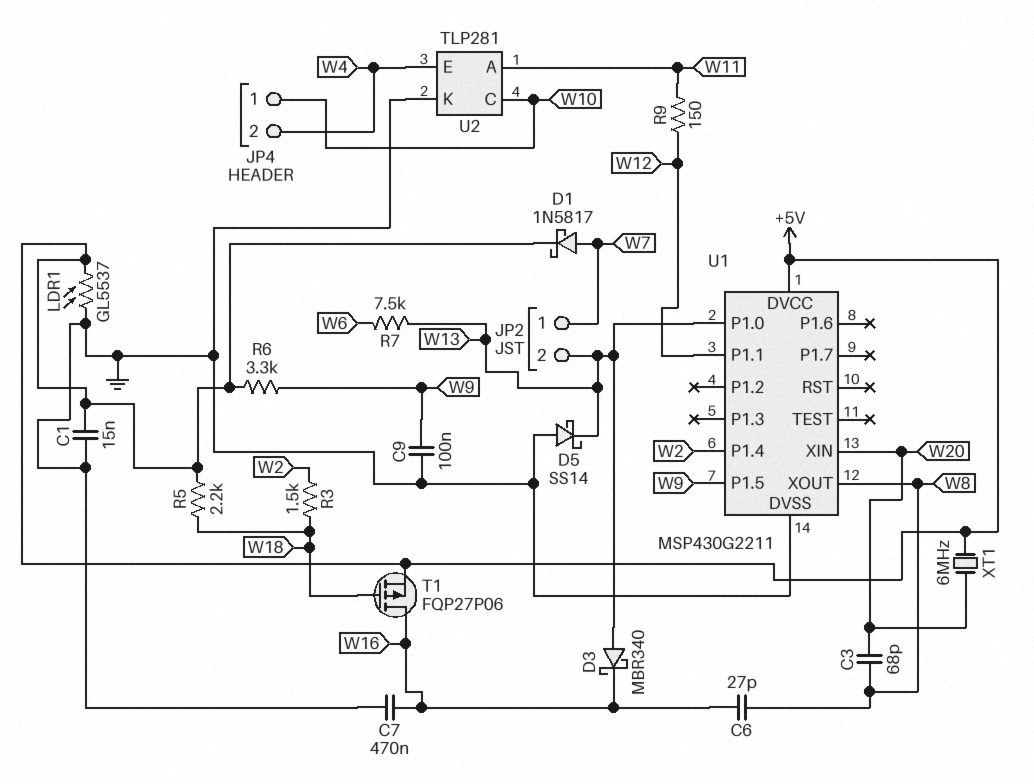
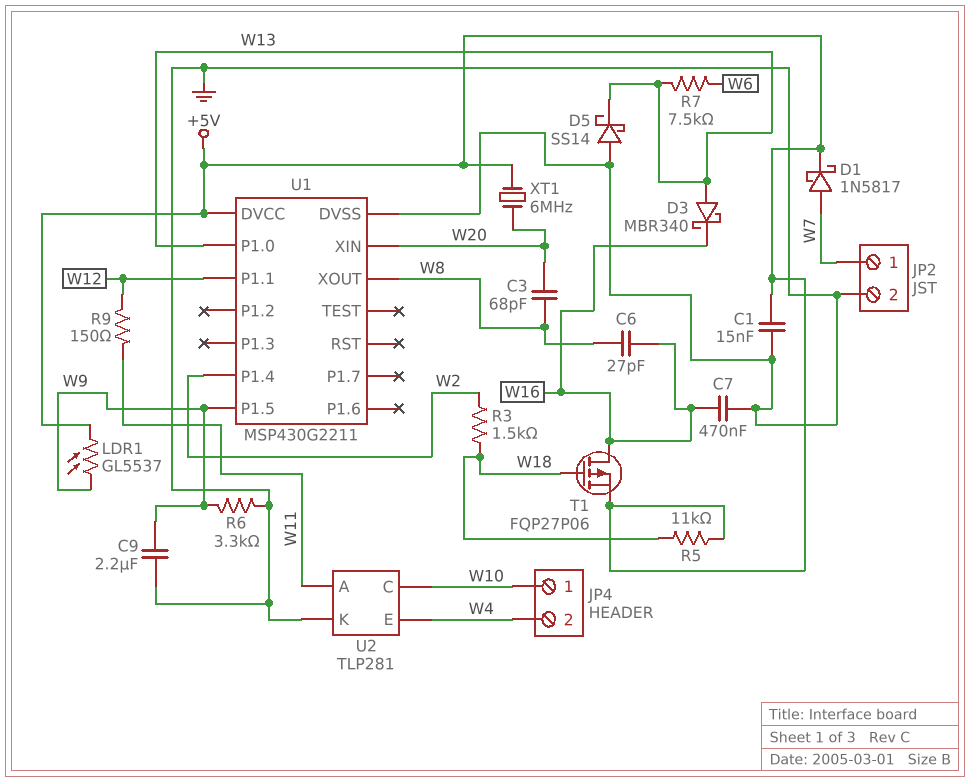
C9: 100nF (GND, W9) -> 2.2uF (GND, W9)
JP2 pin 2: W13 -> GND
LDR1: GL5537 (+5V, GND) -> GL5537 (+5V, W9)
R5: 2.2k (+5V, W18) -> 11k (+5V, W18)
R6: 3.3k (+5V, W9) -> 3.3k (GND, W9)

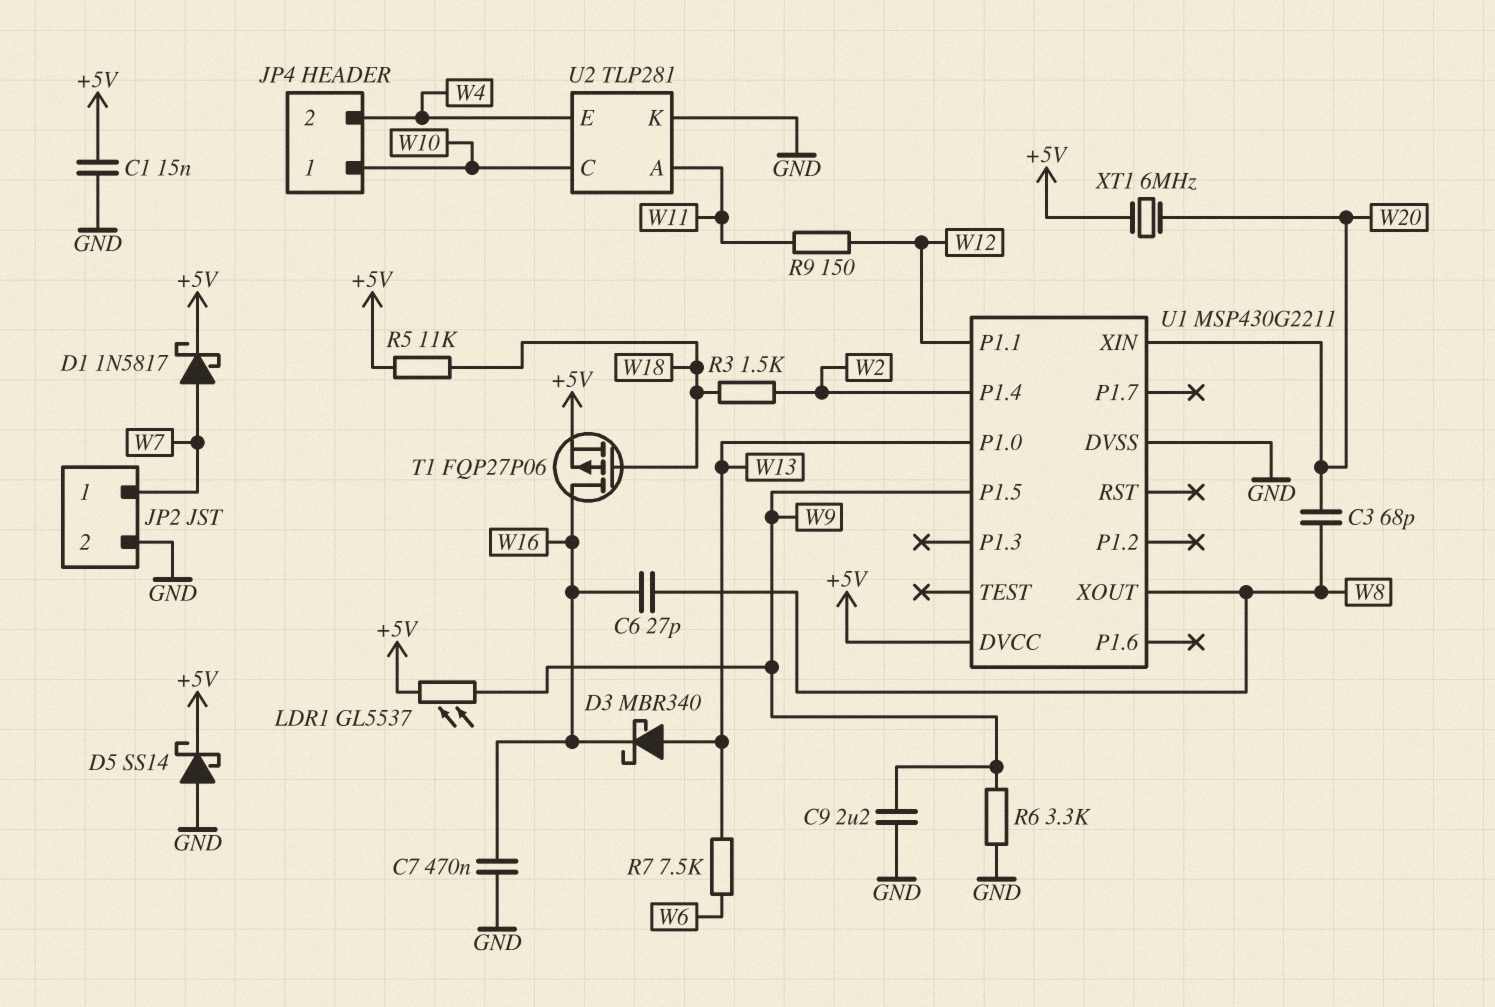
D5: schottky SS14 (A GND, K W13) -> schottky SS14 (A GND, K +5V)

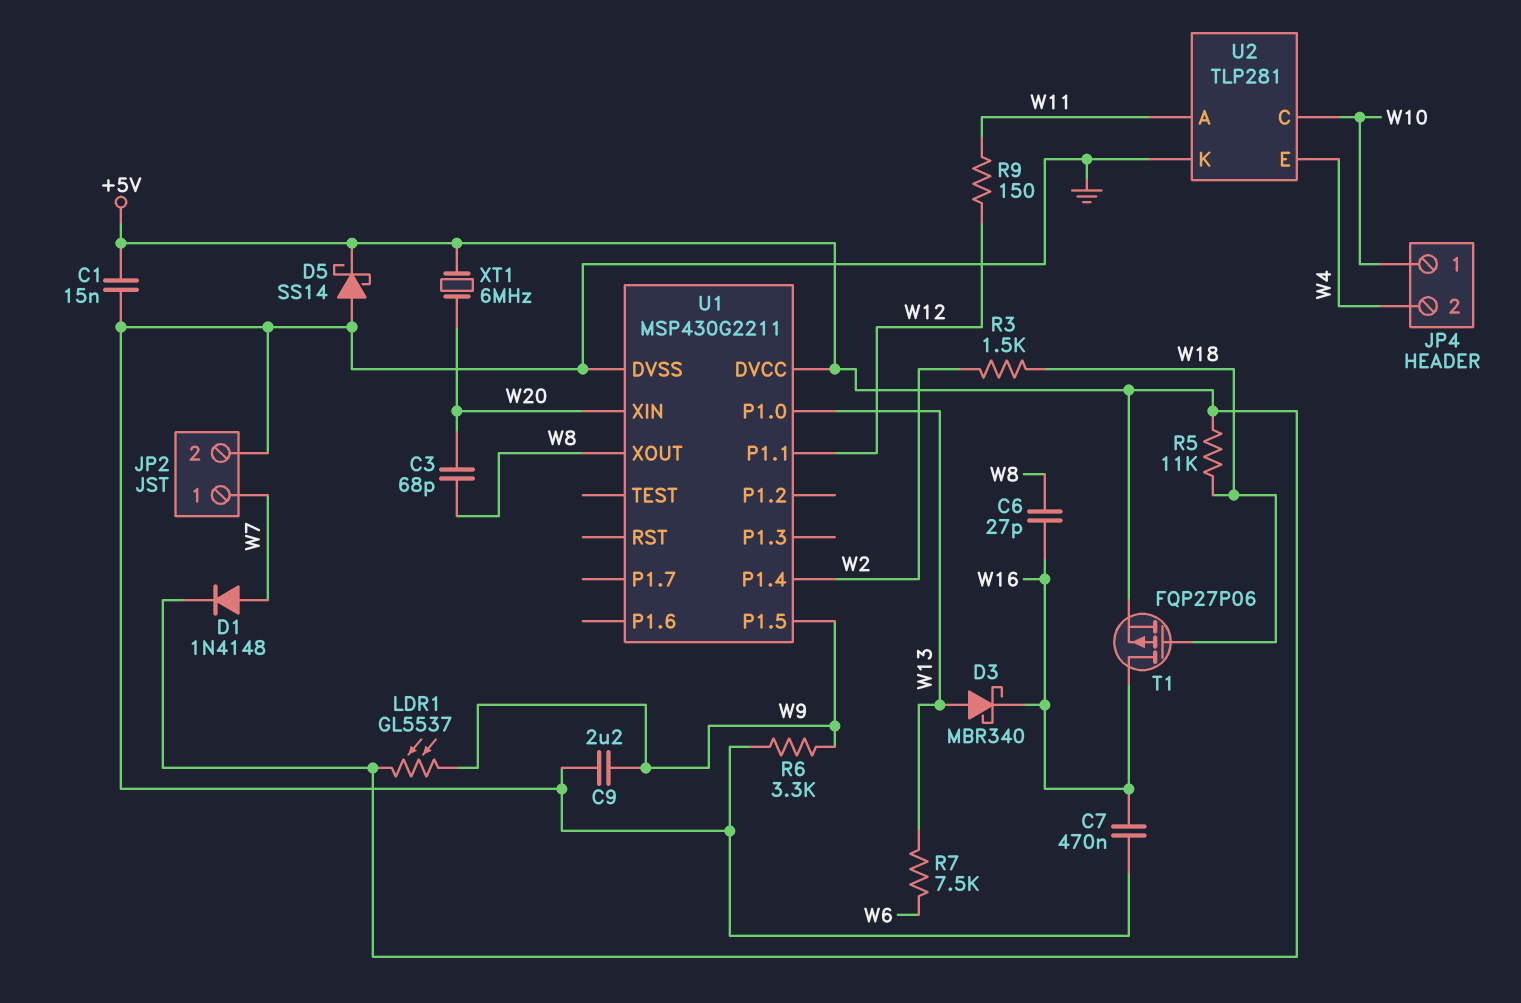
D1: schottky 1N5817 (A W7, K +5V) -> diode 1N4148 (A W7, K +5V)

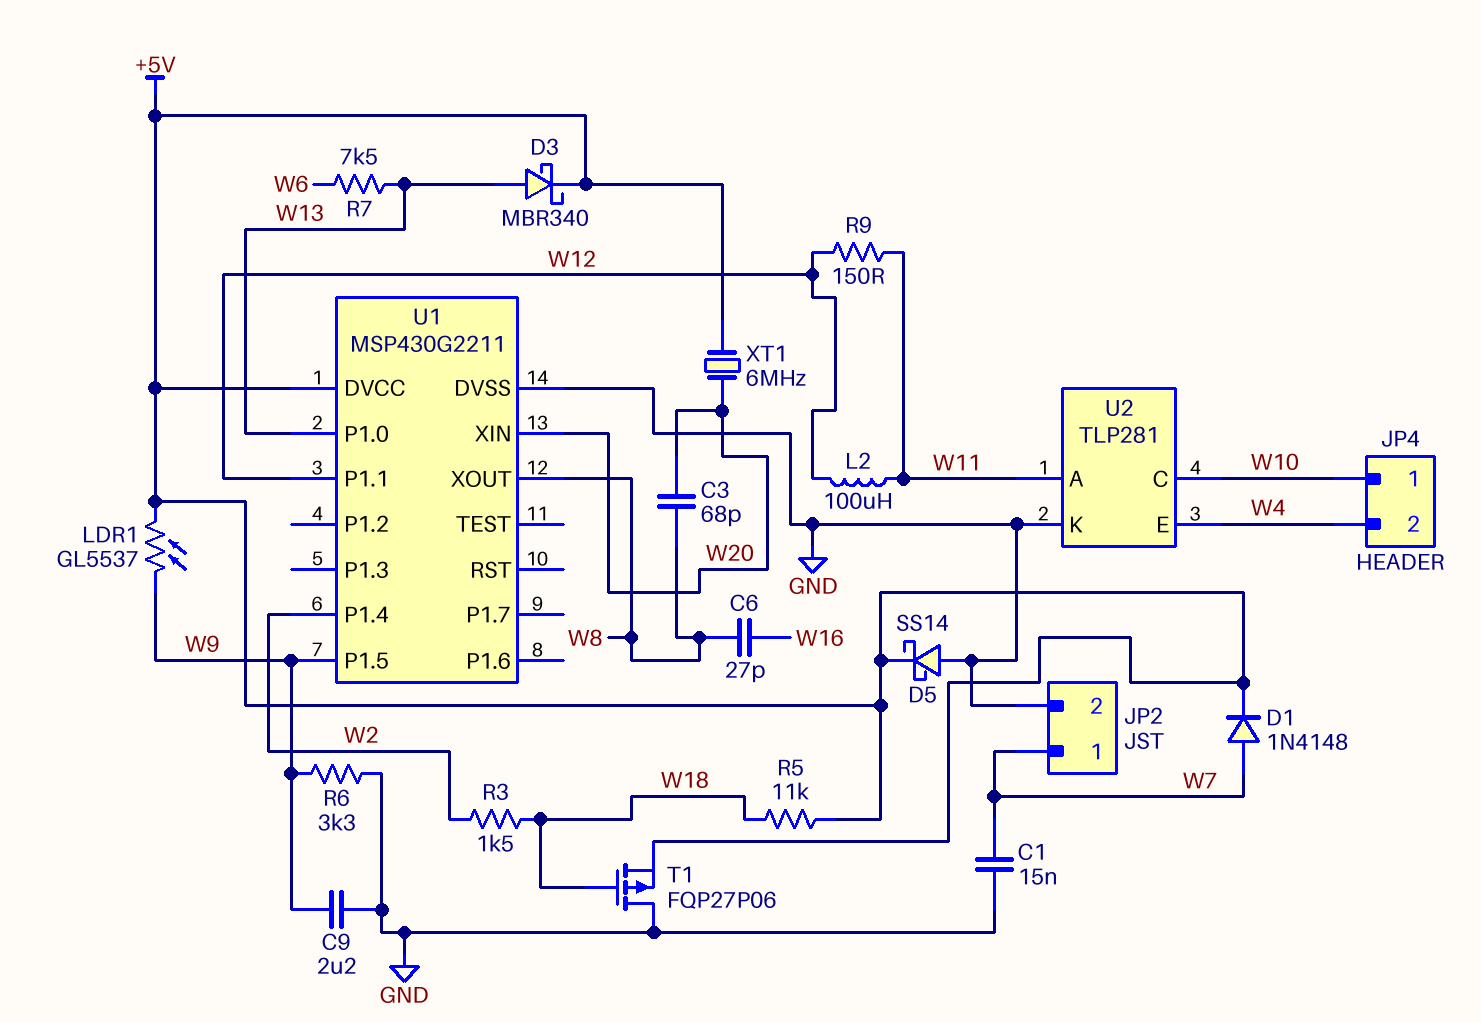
C1: 15nF (+5V, GND) -> 15nF (GND, W7)
C7: 470nF (GND, W16) -> none
D3: schottky MBR340 (A W13, K W16) -> schottky MBR340 (A W13, K +5V)
L2: none -> 100uH (W11, W12)
T1: PMOS FQP27P06 (G W18, D W16, S +5V) -> PMOS FQP27P06 (G W18, D GND, S +5V)

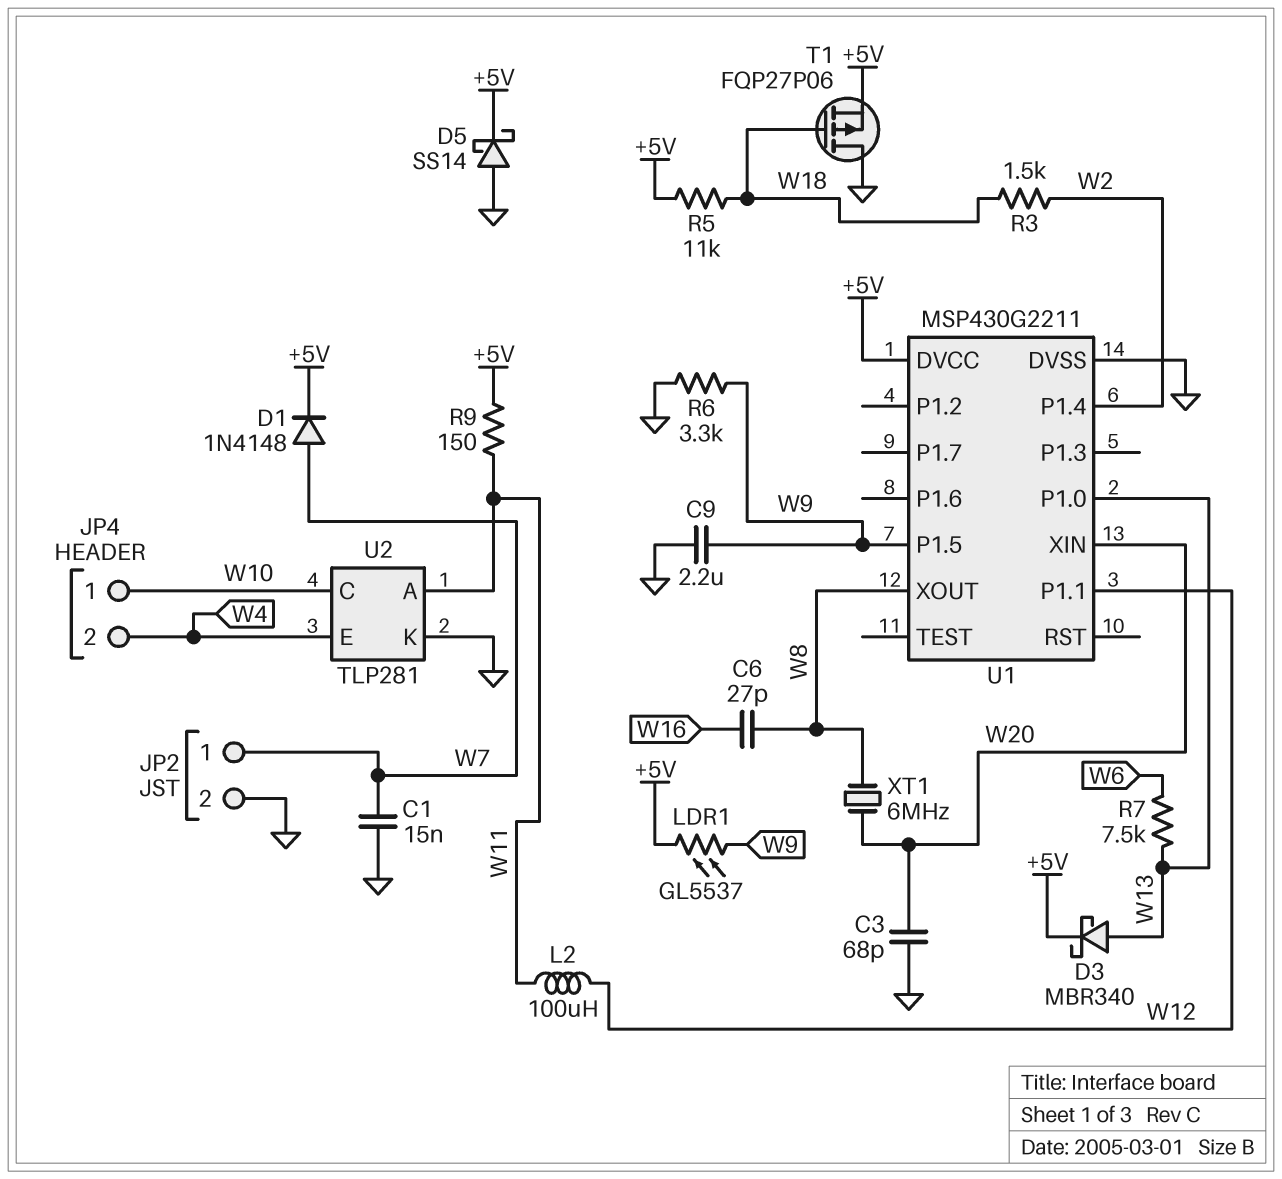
C3: 68pF (W8, W20) -> 68pF (GND, W20)
R9: 150 (W11, W12) -> 150 (+5V, W11)
XT1: 6MHz (+5V, W20) -> 6MHz (W8, W20)

